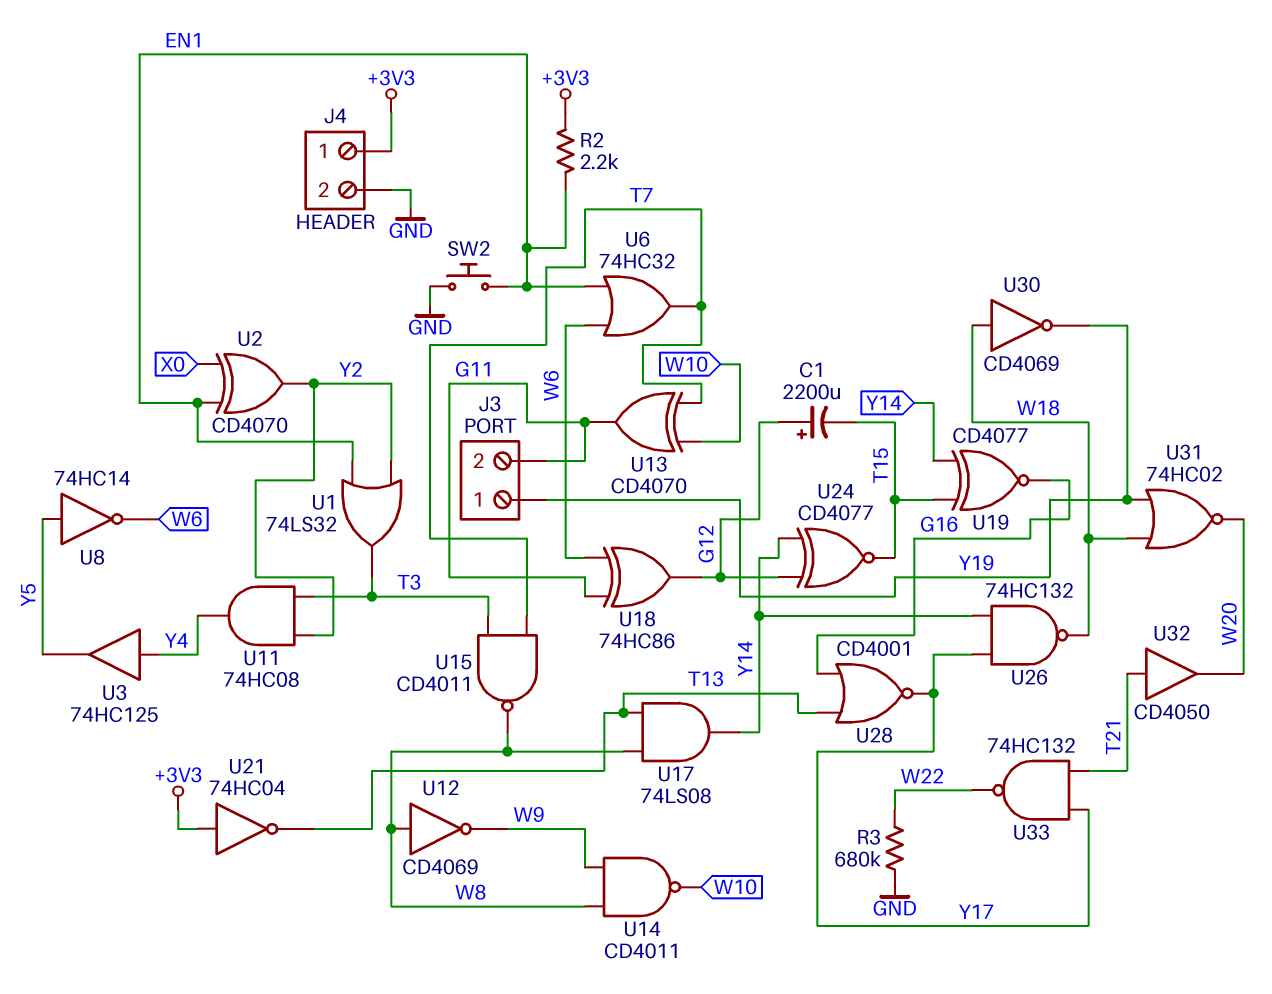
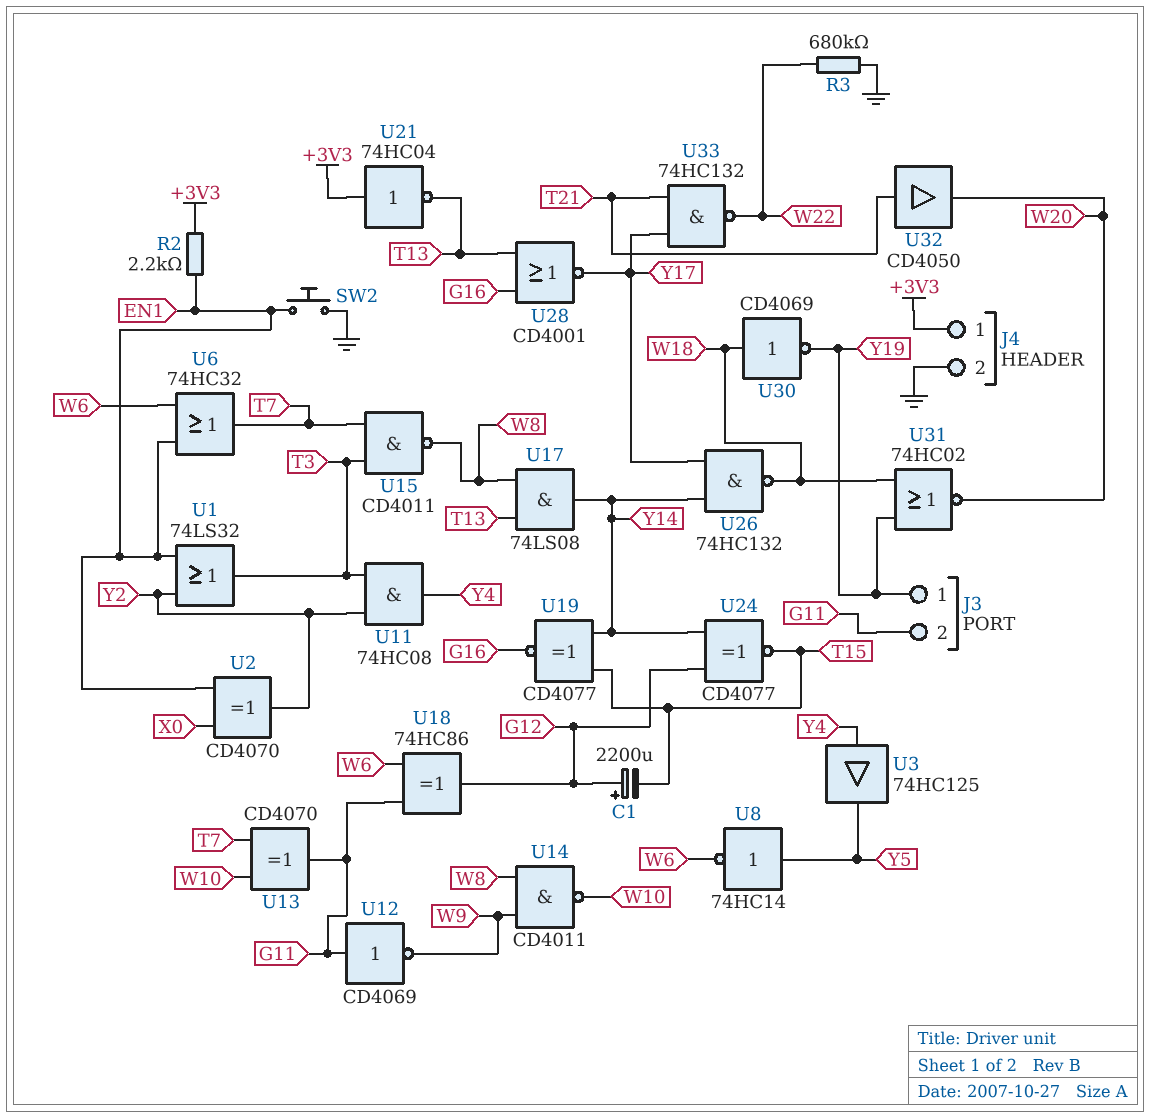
U12: NOT CD4069 (in W8, out W9) -> NOT CD4069 (in G11, out W9)

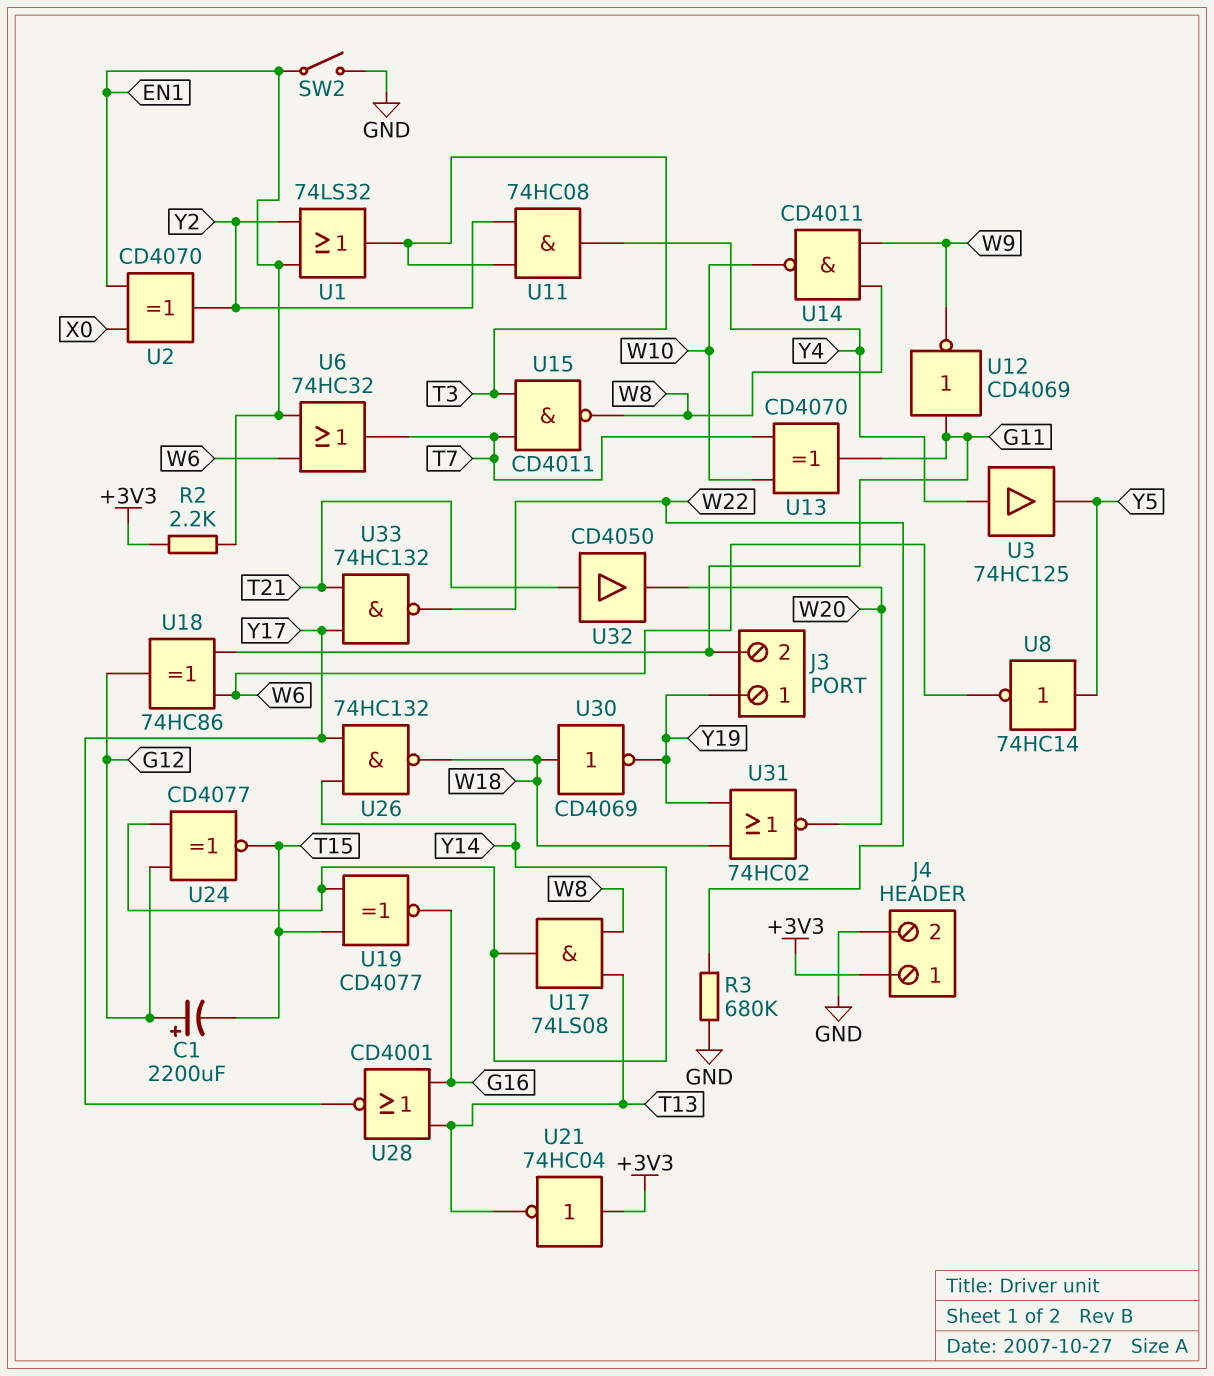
SW2: button (EN1, GND) -> switch (EN1, GND)

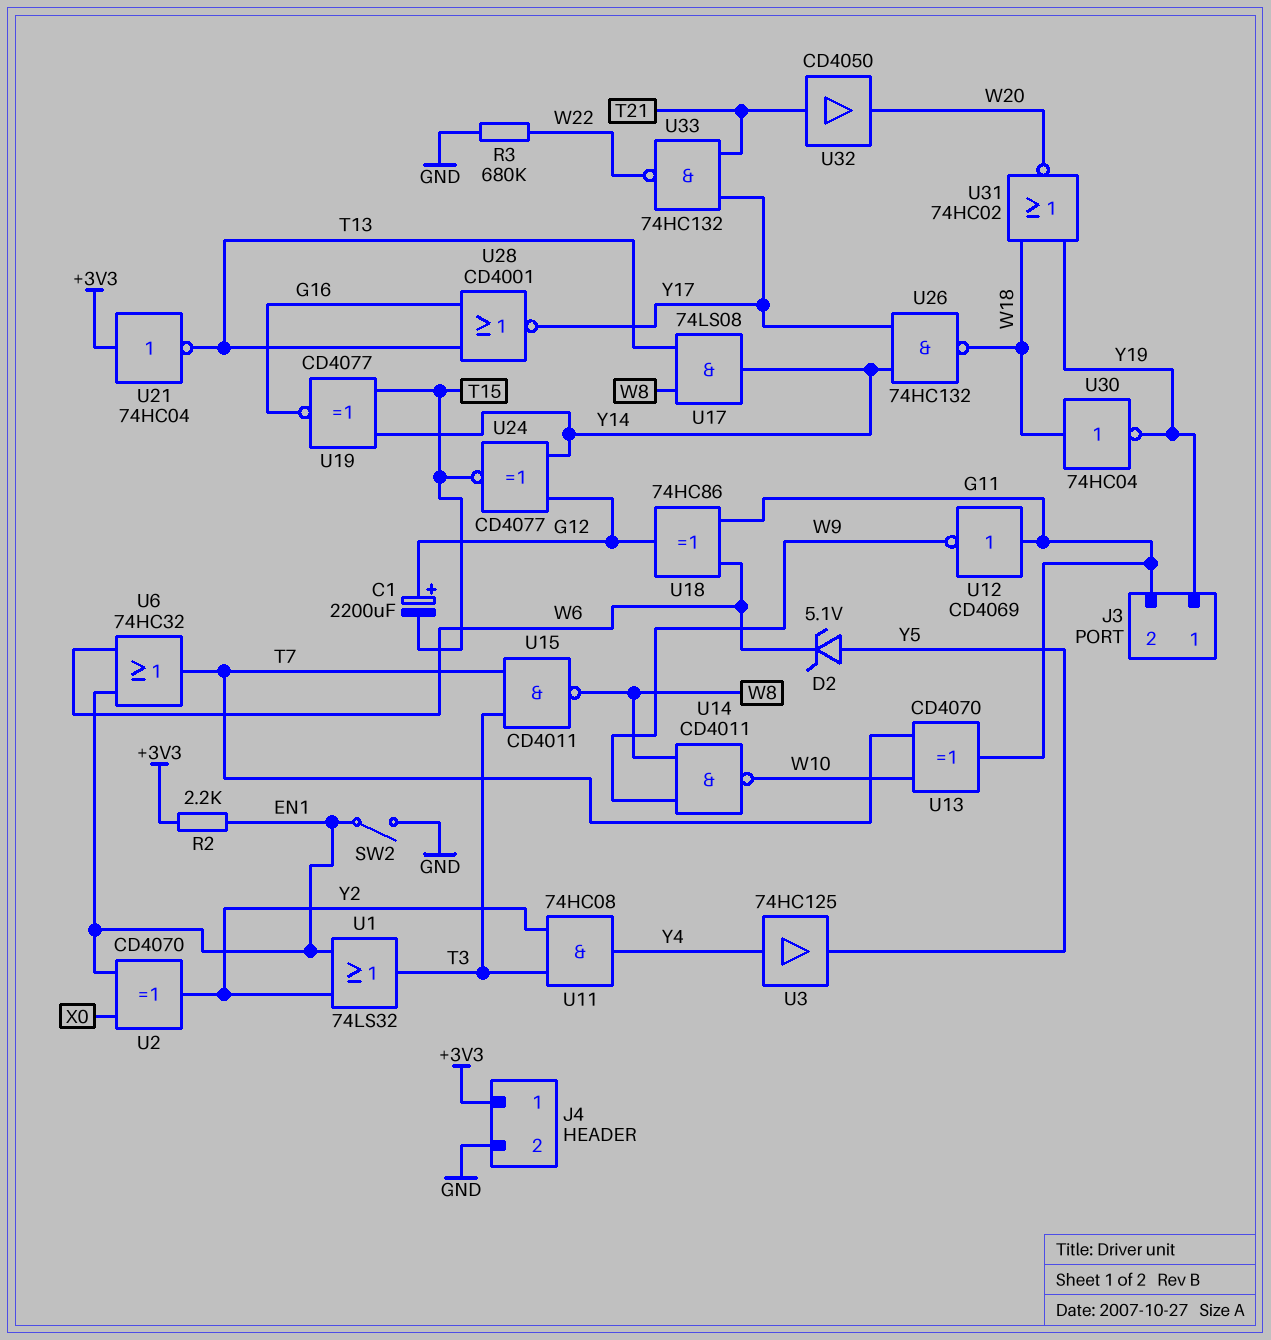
D2: none -> zener 5.1V (A Y5, K W6)
U8: NOT 74HC14 (in Y5, out W6) -> none
U30: NOT CD4069 (in W18, out Y19) -> NOT 74HC04 (in W18, out Y19)

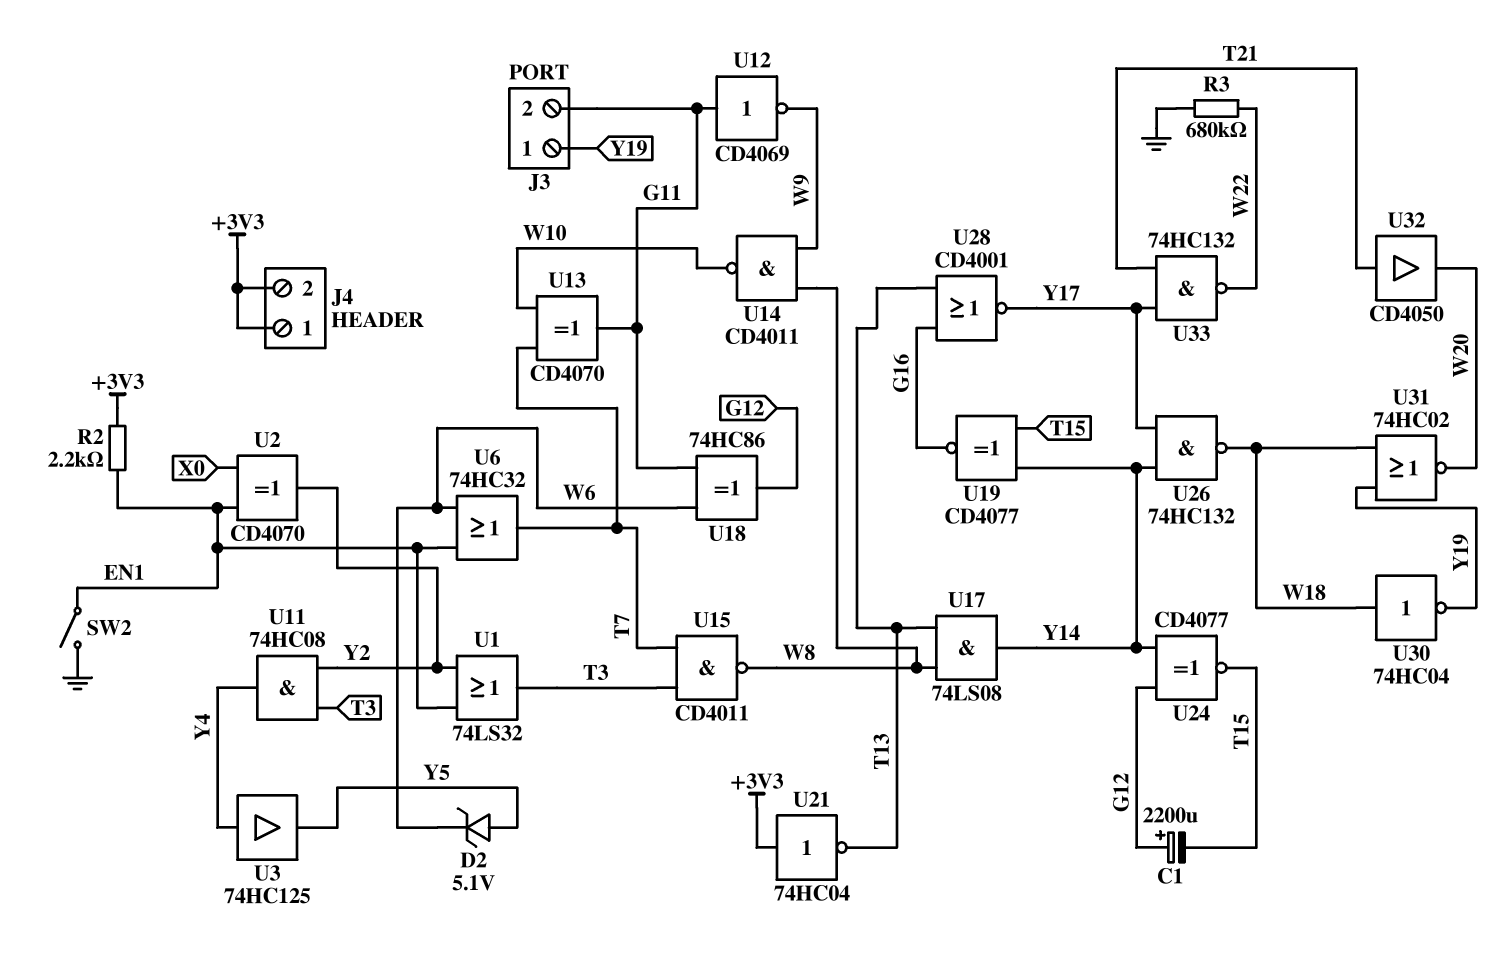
J4 pin 2: GND -> +3V3

